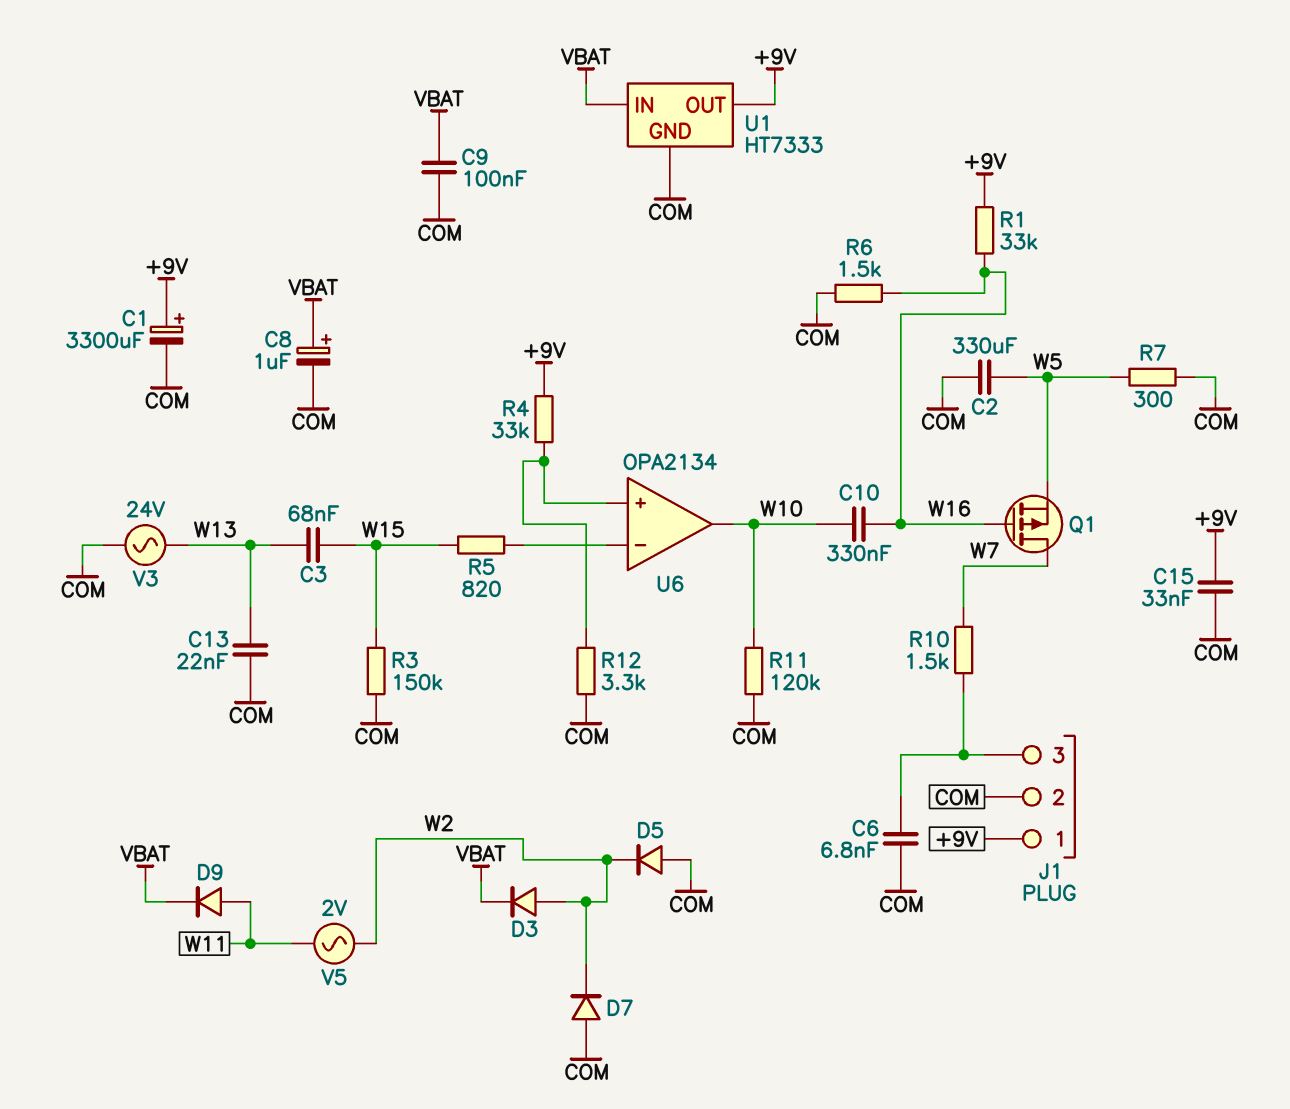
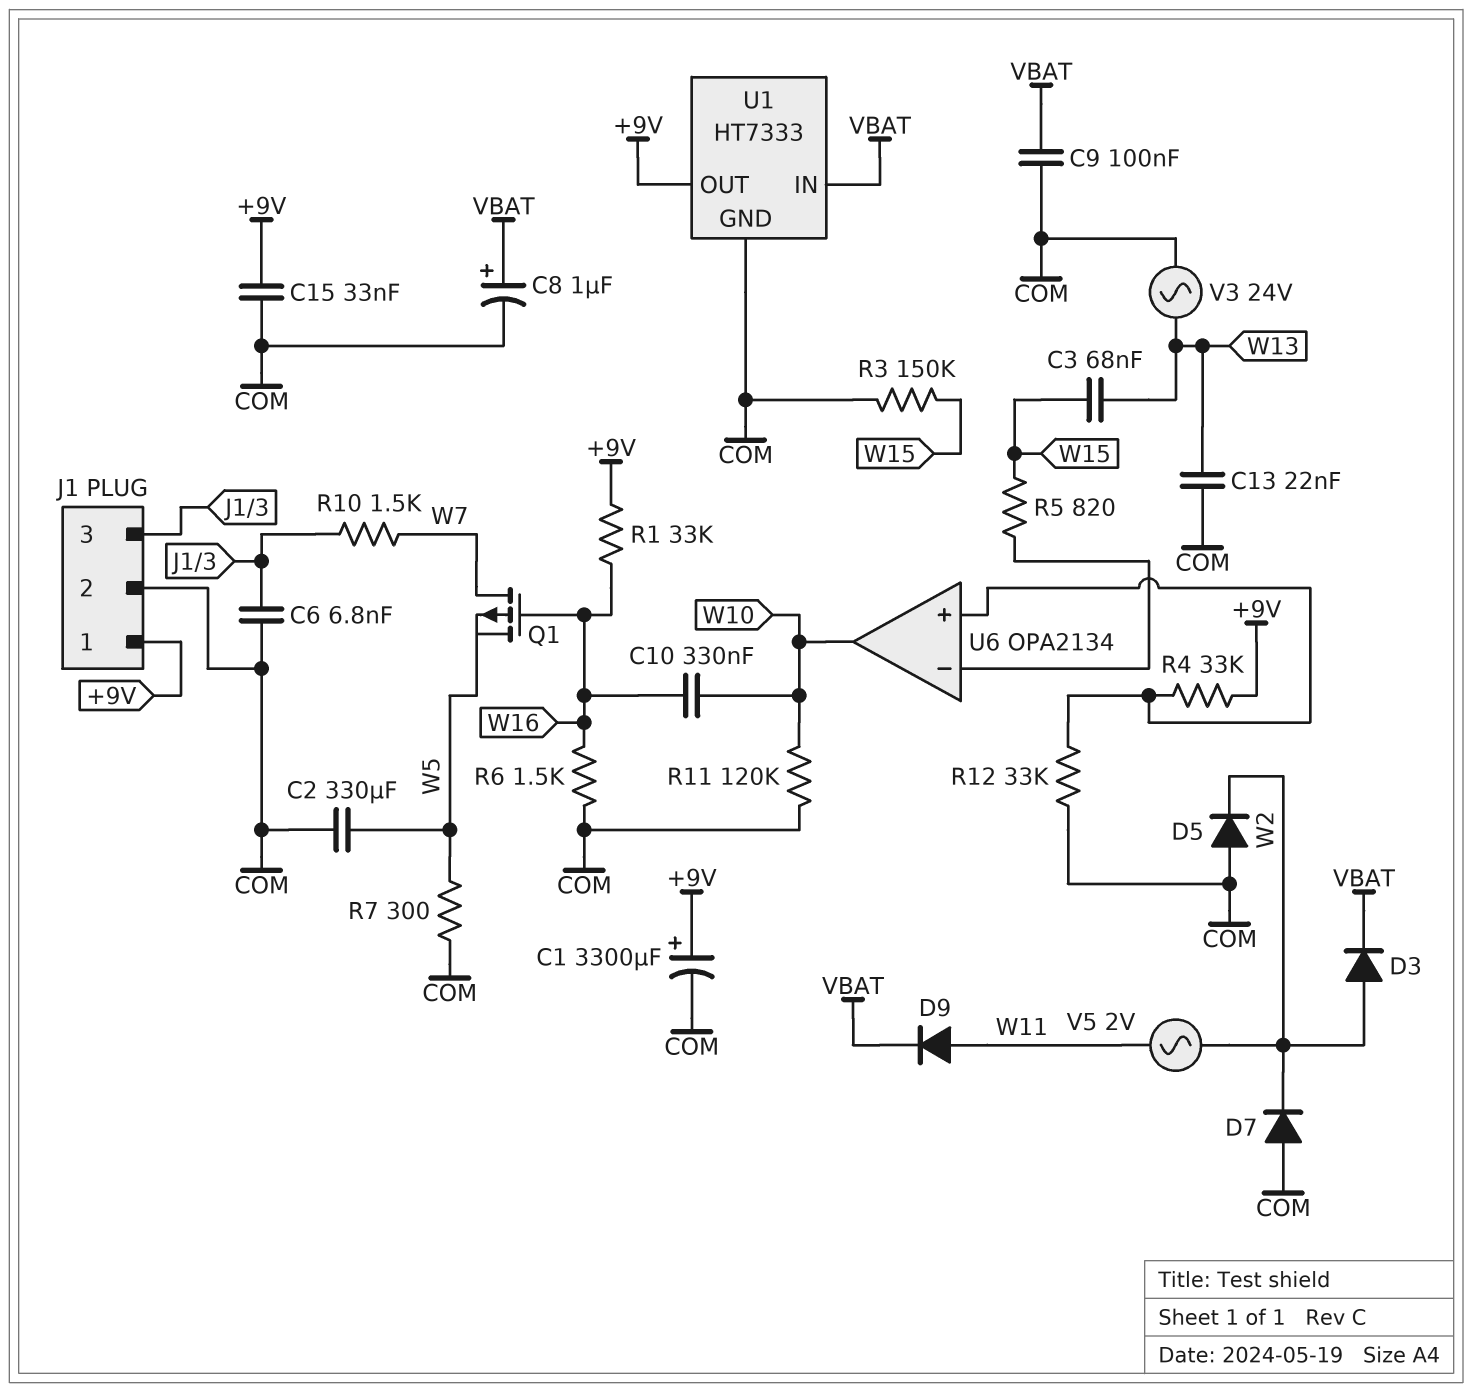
R12: 3.3k (COM, U6/in+) -> 33k (COM, U6/in+)

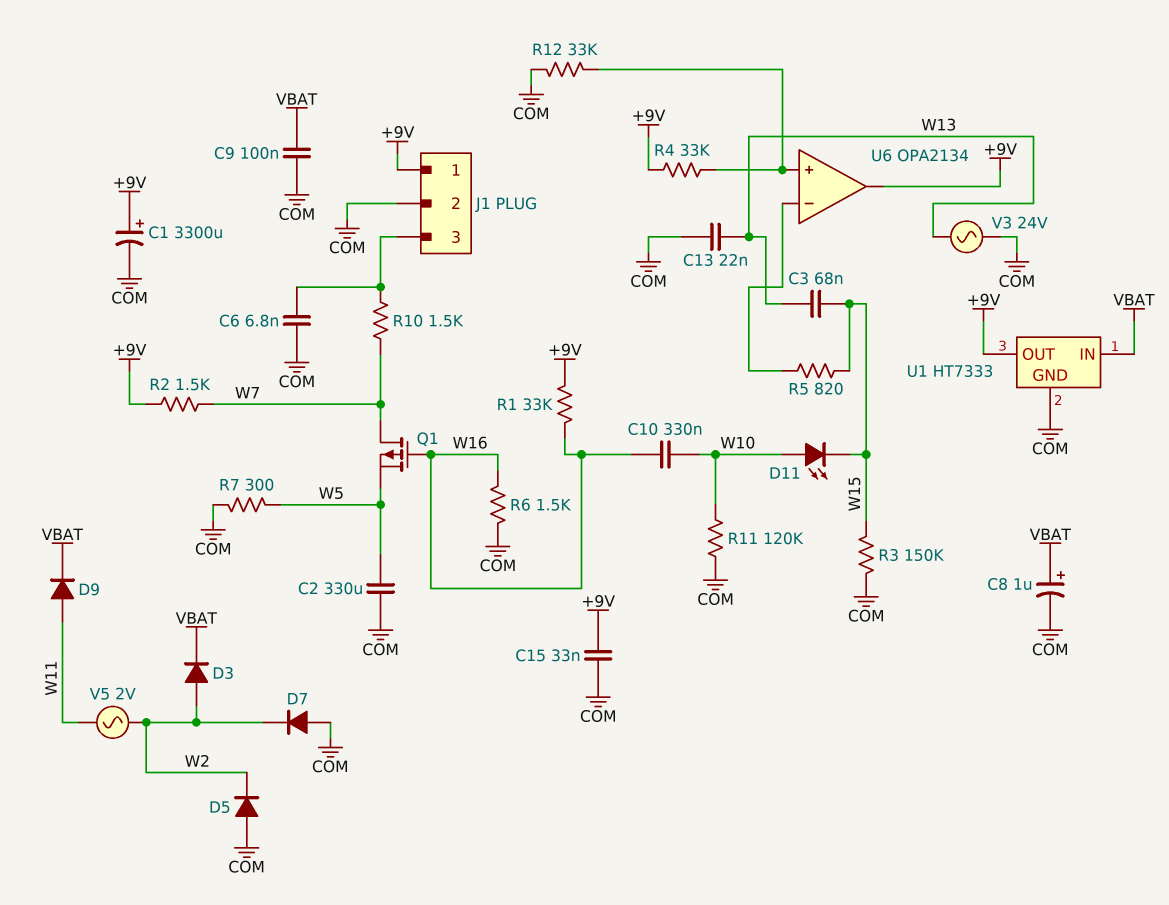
D11: none -> LED (A W10, K W15)
R2: none -> 1.5k (+9V, W7)
U6 pin out: W10 -> +9V

